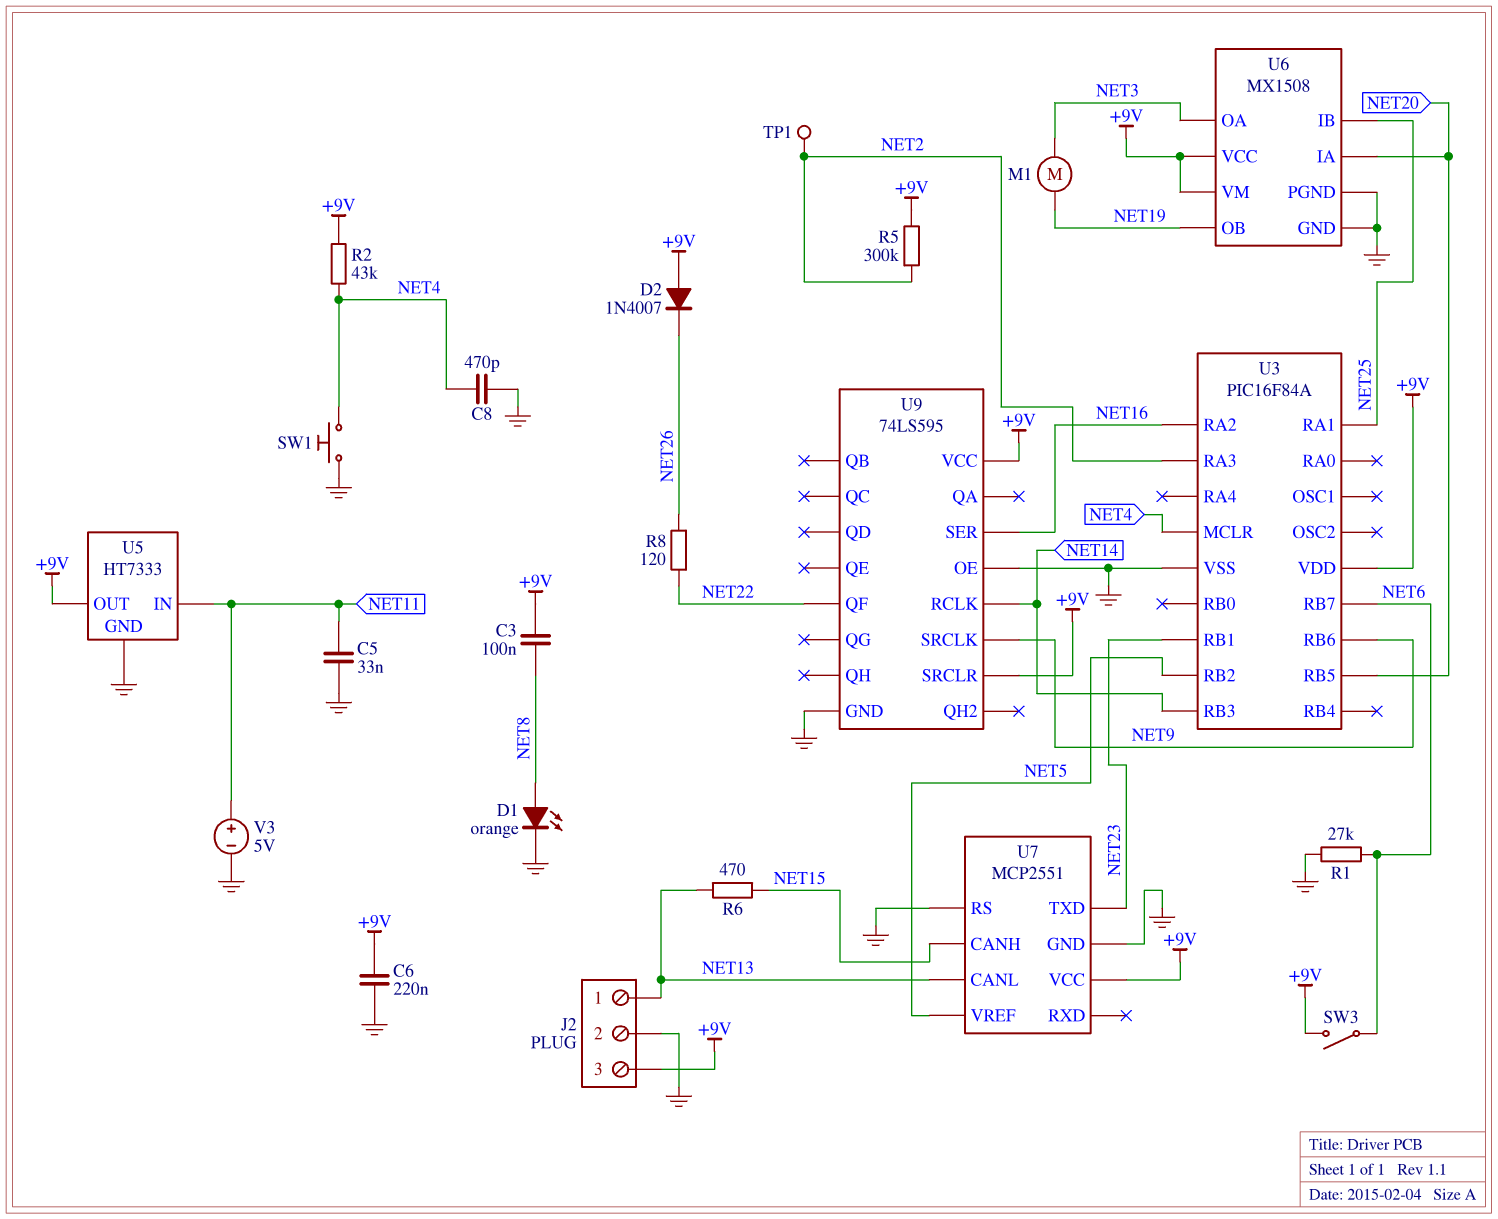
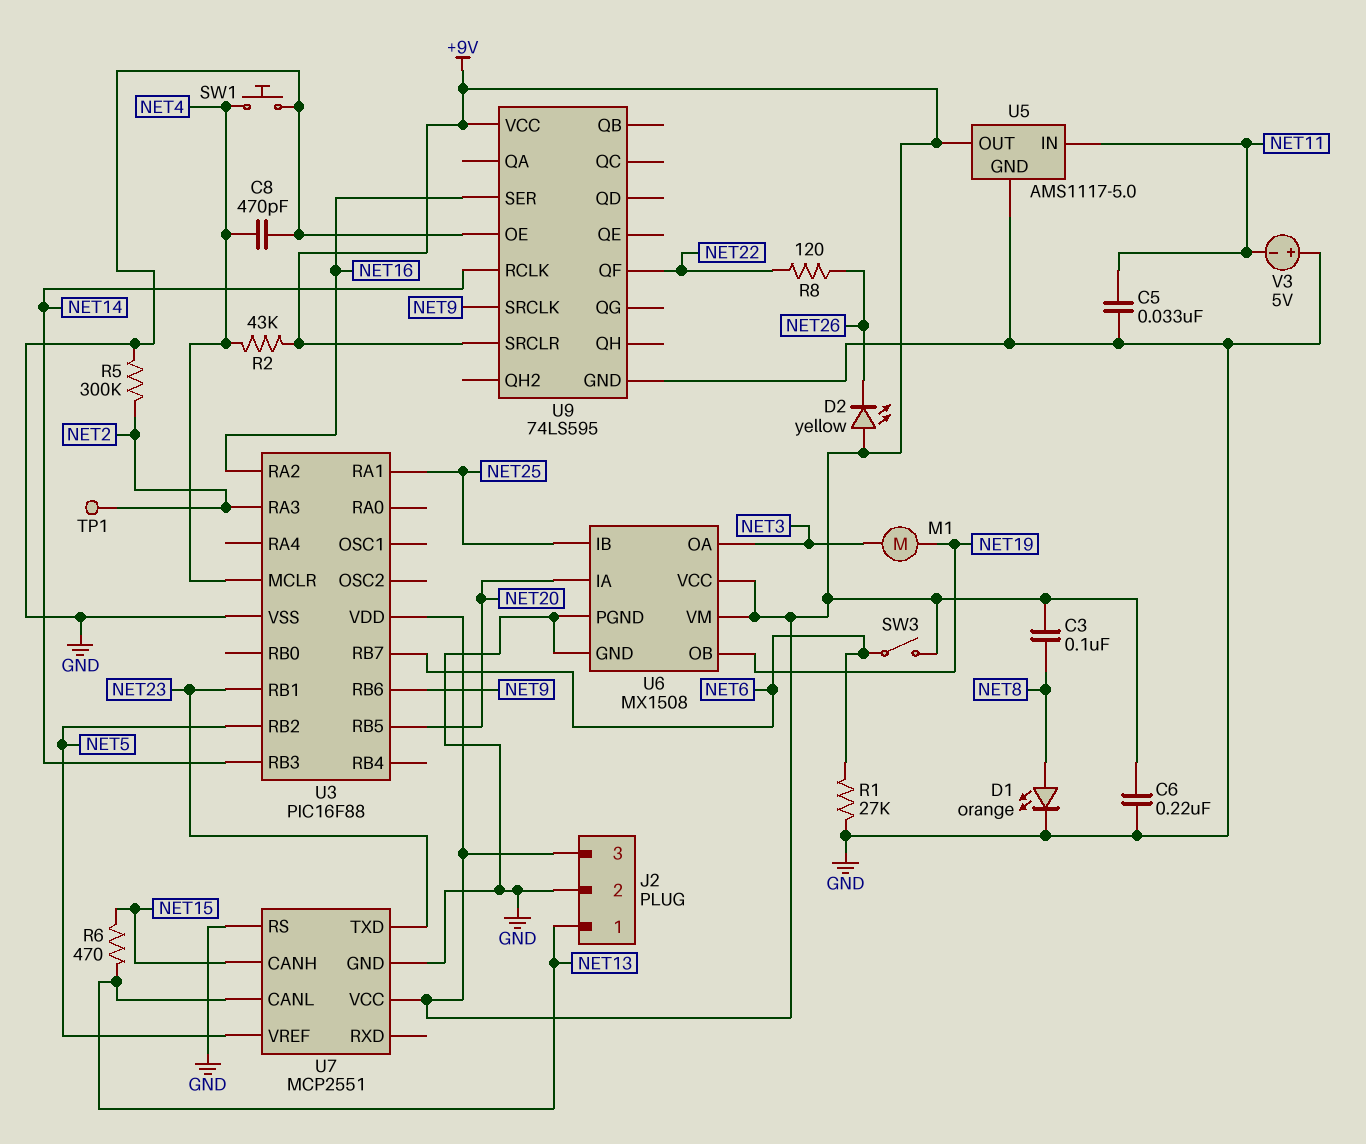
D2: diode 1N4007 (A +9V, K NET26) -> LED yellow (A +9V, K NET26)
R5: 300k (+9V, NET2) -> 300k (GND, NET2)
U3: PIC16F84A -> PIC16F88
U5: HT7333 -> AMS1117-5.0
V3: 5V (plus NET11, minus GND) -> 5V (plus GND, minus NET11)

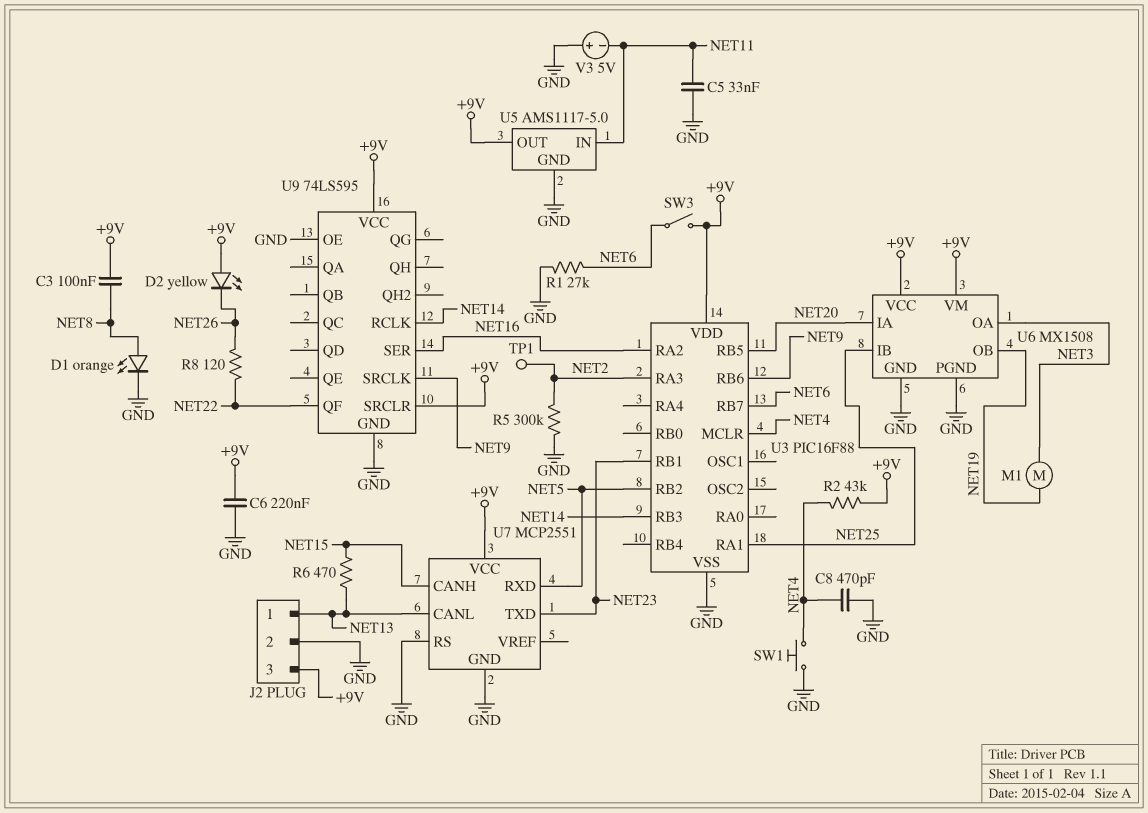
U7 pin RXD: none -> NET5
U7 pin VREF: NET5 -> none

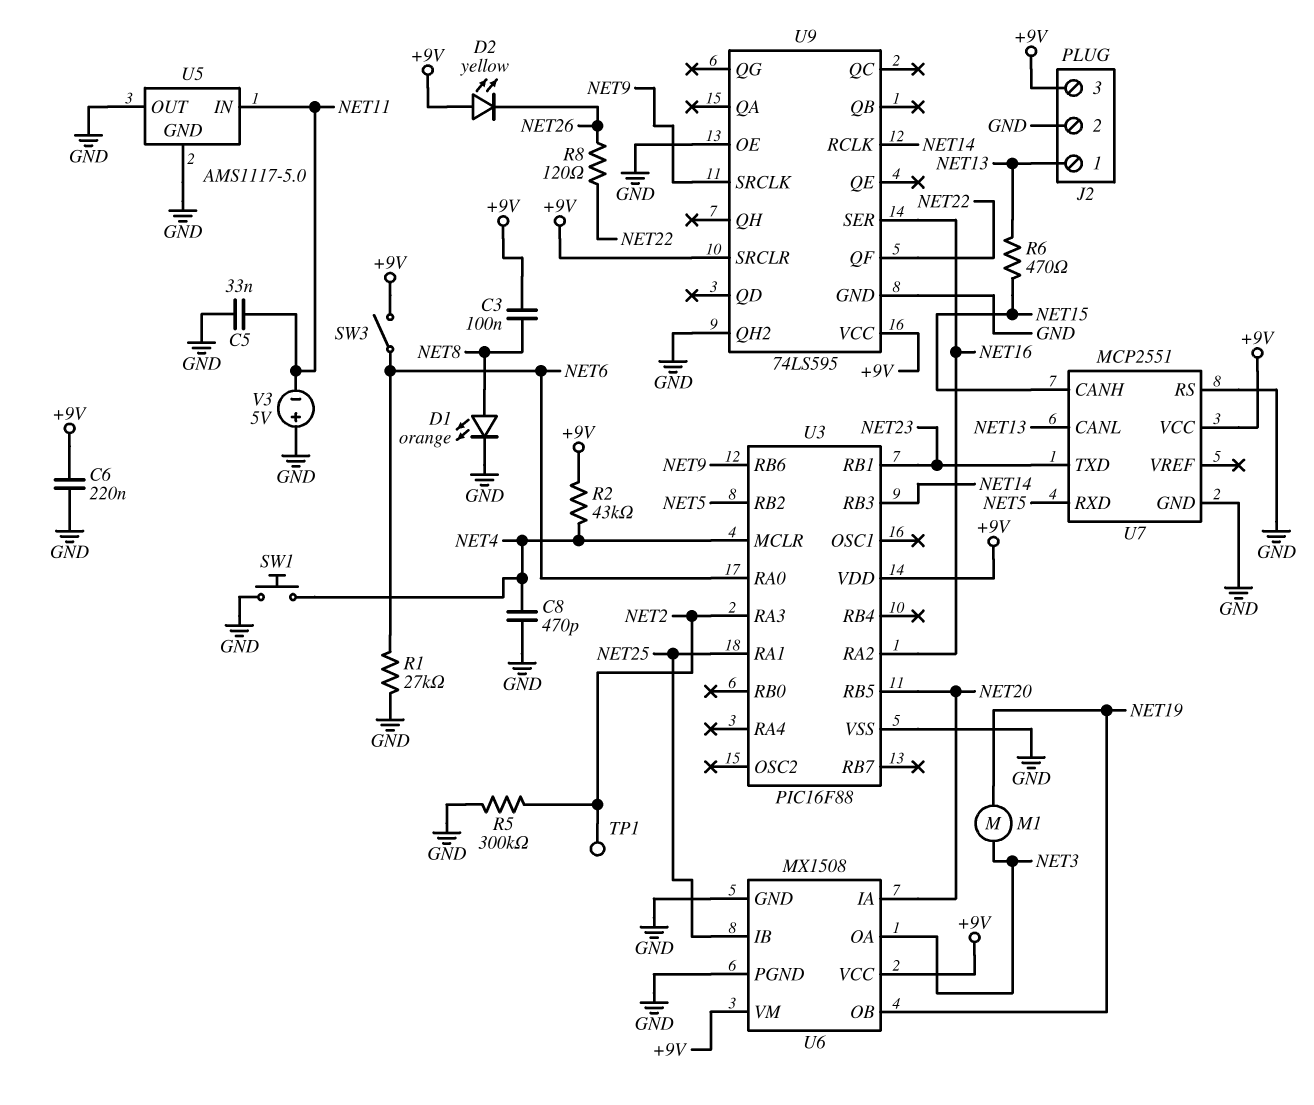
U3 pin RA0: none -> NET6
U3 pin RB7: NET6 -> none
U5 pin OUT: +9V -> GND
U9 pin QH2: none -> GND

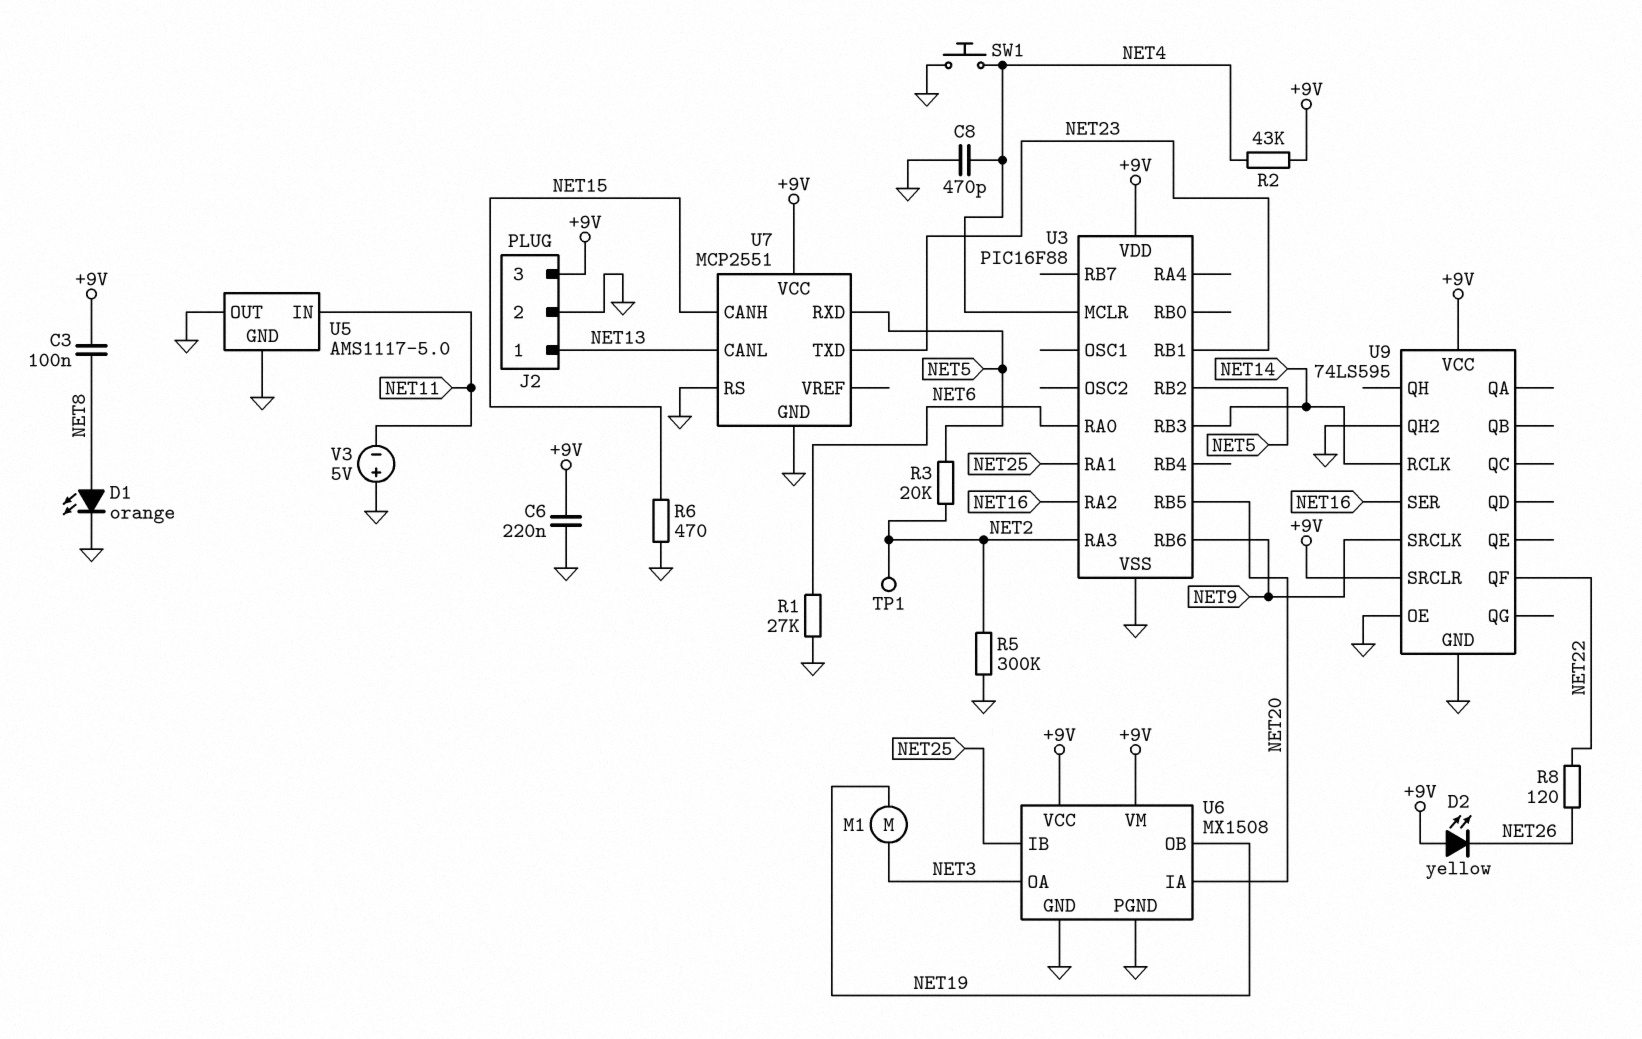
C5: 33nF (GND, NET11) -> none
R3: none -> 20k (NET2, NET5)
R6: 470 (NET13, NET15) -> 470 (GND, NET15)
SW3: switch (+9V, NET6) -> none

